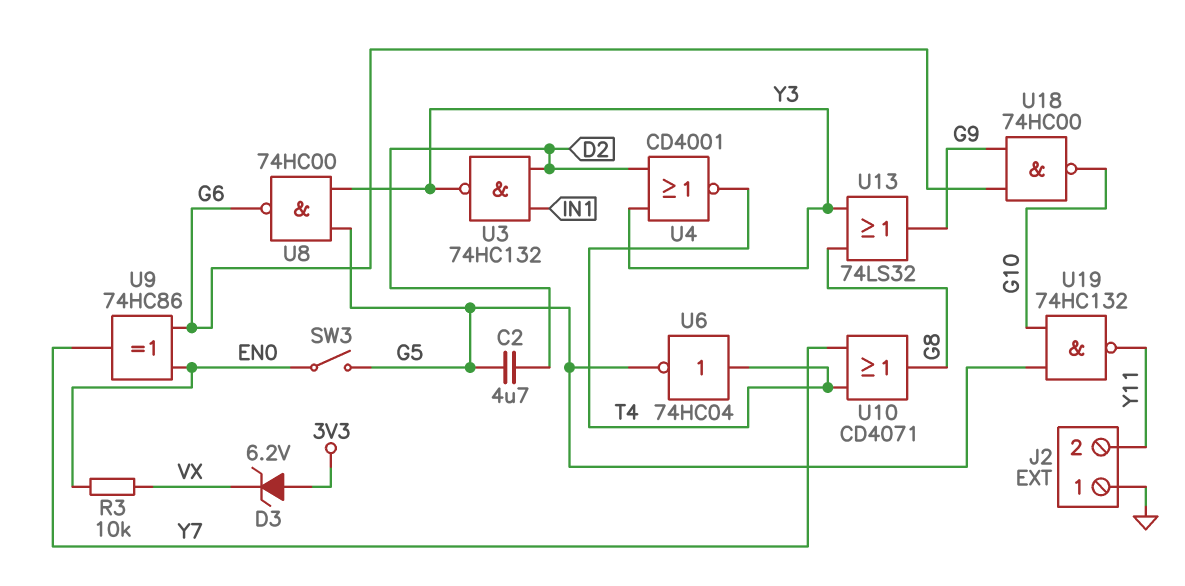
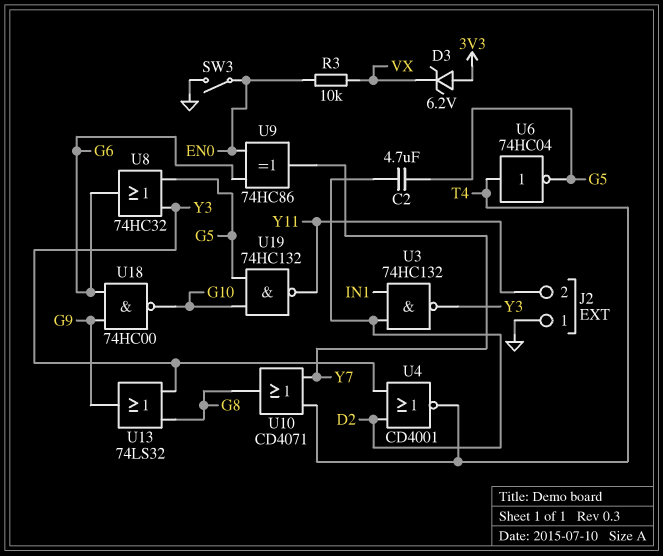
SW3: switch (EN0, G5) -> switch (EN0, GND)
U8: NAND 74HC00 (in G5, in Y3, out G6) -> OR 74HC32 (in G5, in Y3, out G6)

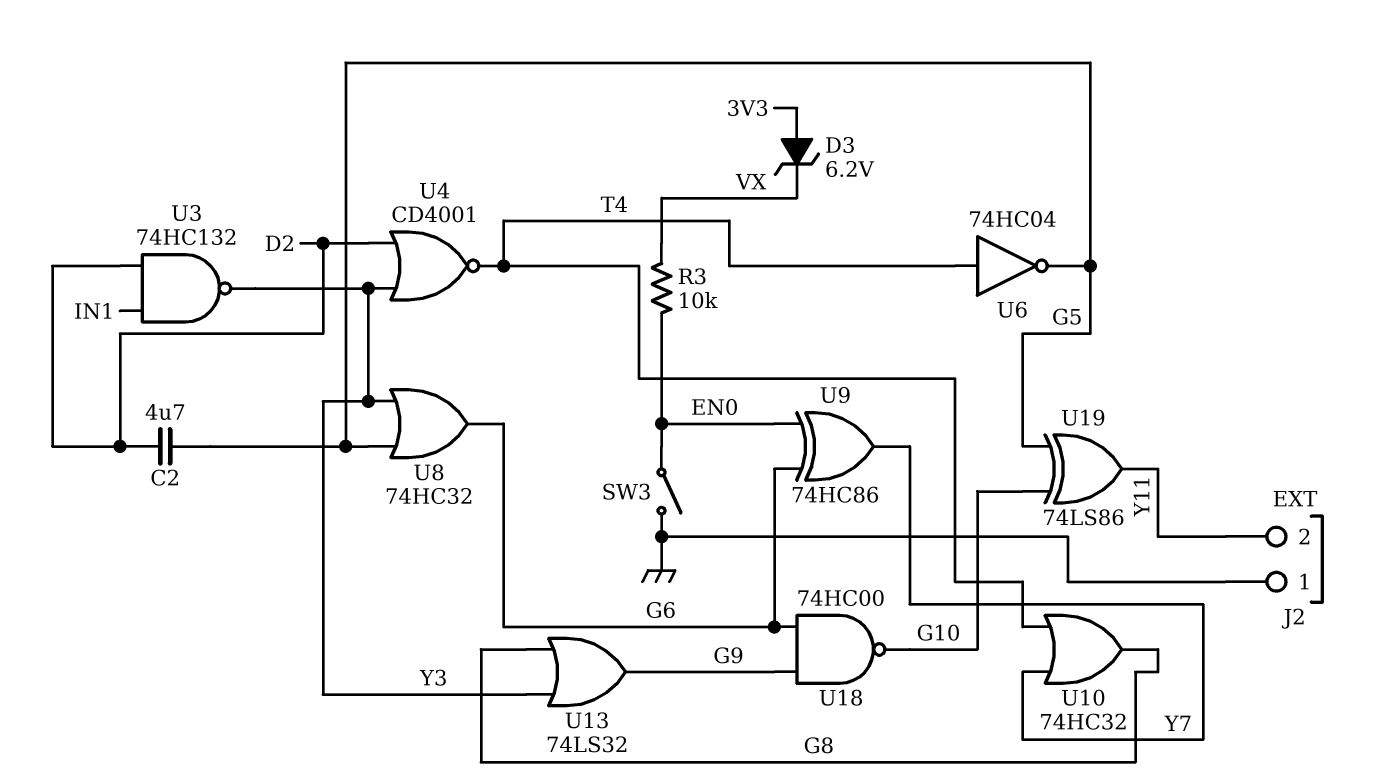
U10: OR CD4071 (in T4, in Y7, out G8) -> OR 74HC32 (in T4, in Y7, out G8)
U19: NAND 74HC132 (in G5, in G10, out Y11) -> XOR 74LS86 (in G5, in G10, out Y11)

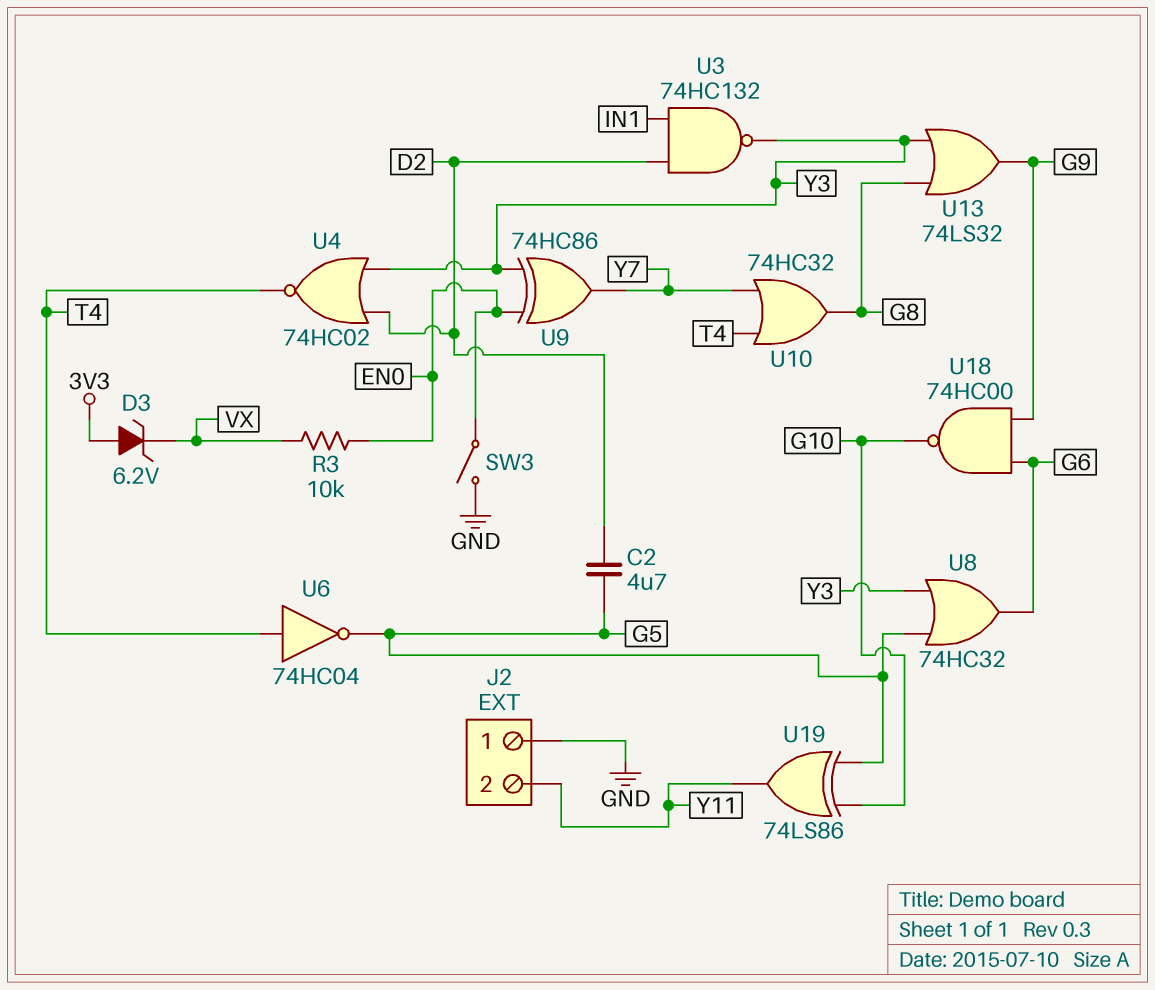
U4: NOR CD4001 (in D2, in Y3, out T4) -> NOR 74HC02 (in D2, in Y3, out T4)
U9: XOR 74HC86 (in EN0, in G6, out Y7) -> XOR 74HC86 (in EN0, in Y3, out Y7)

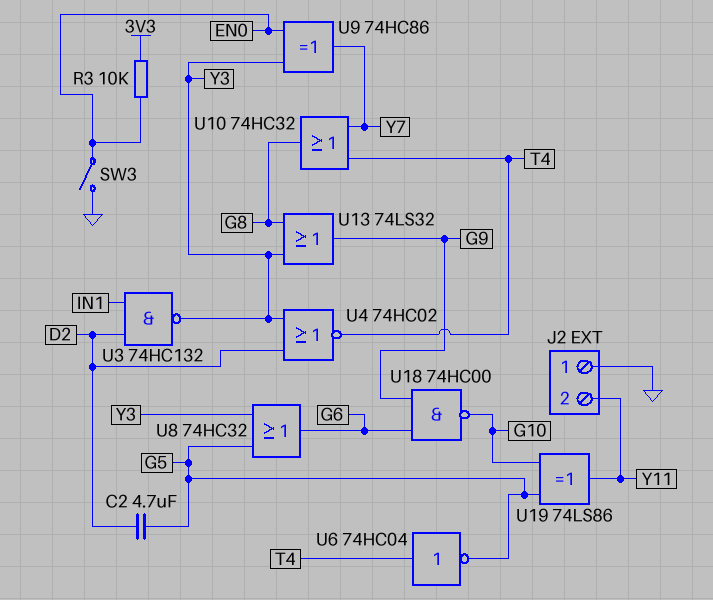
D3: zener 6.2V (A 3V3, K VX) -> none
R3: 10k (EN0, VX) -> 10k (3V3, EN0)

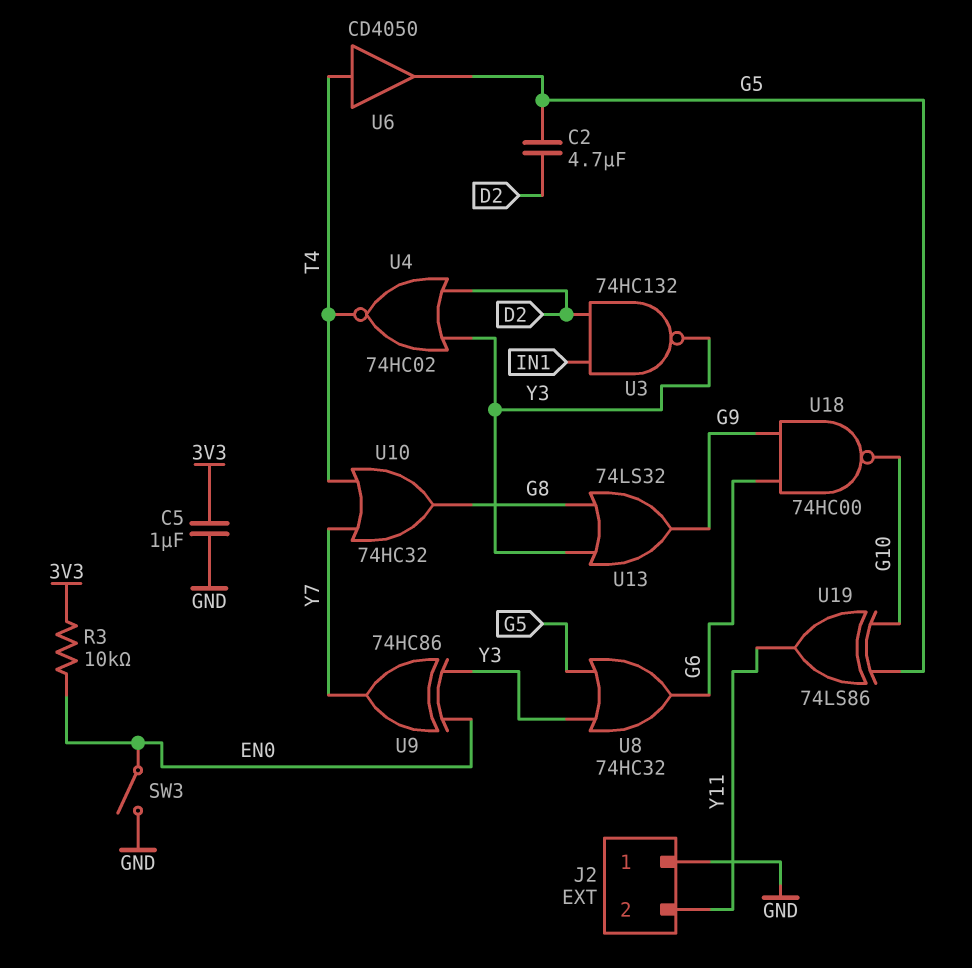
C5: none -> 1uF (3V3, GND)
U6: NOT 74HC04 (in T4, out G5) -> buffer CD4050 (in T4, out G5)

